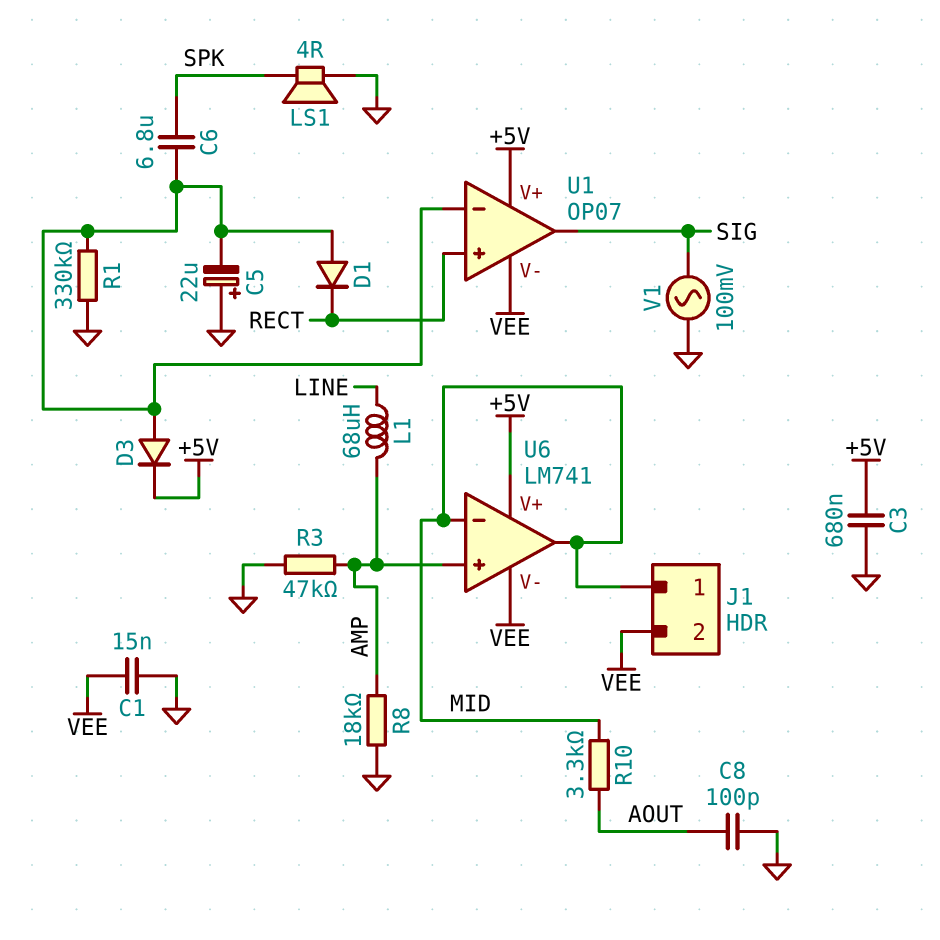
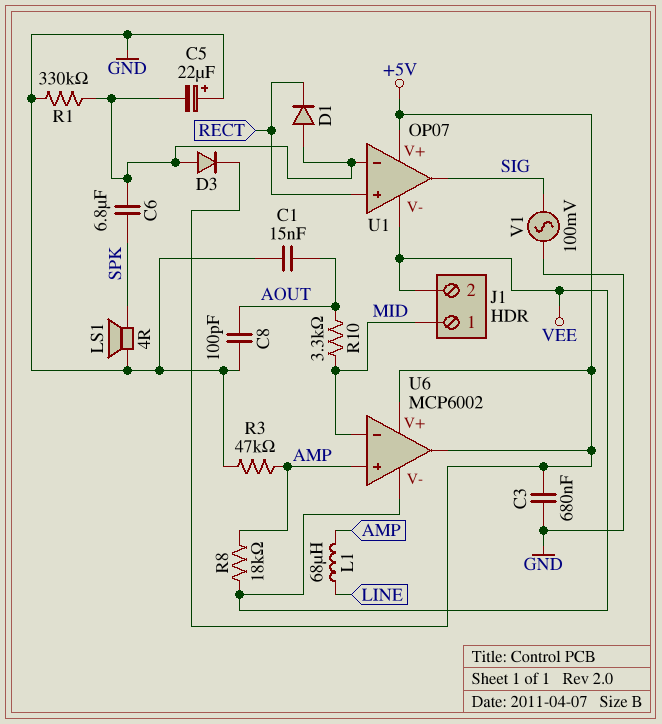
C1: 15nF (GND, VEE) -> 15nF (AOUT, GND)
R8: 18k (AMP, GND) -> 18k (AMP, VEE)
U6: LM741 -> MCP6002
U6 pin out: MID -> +5V

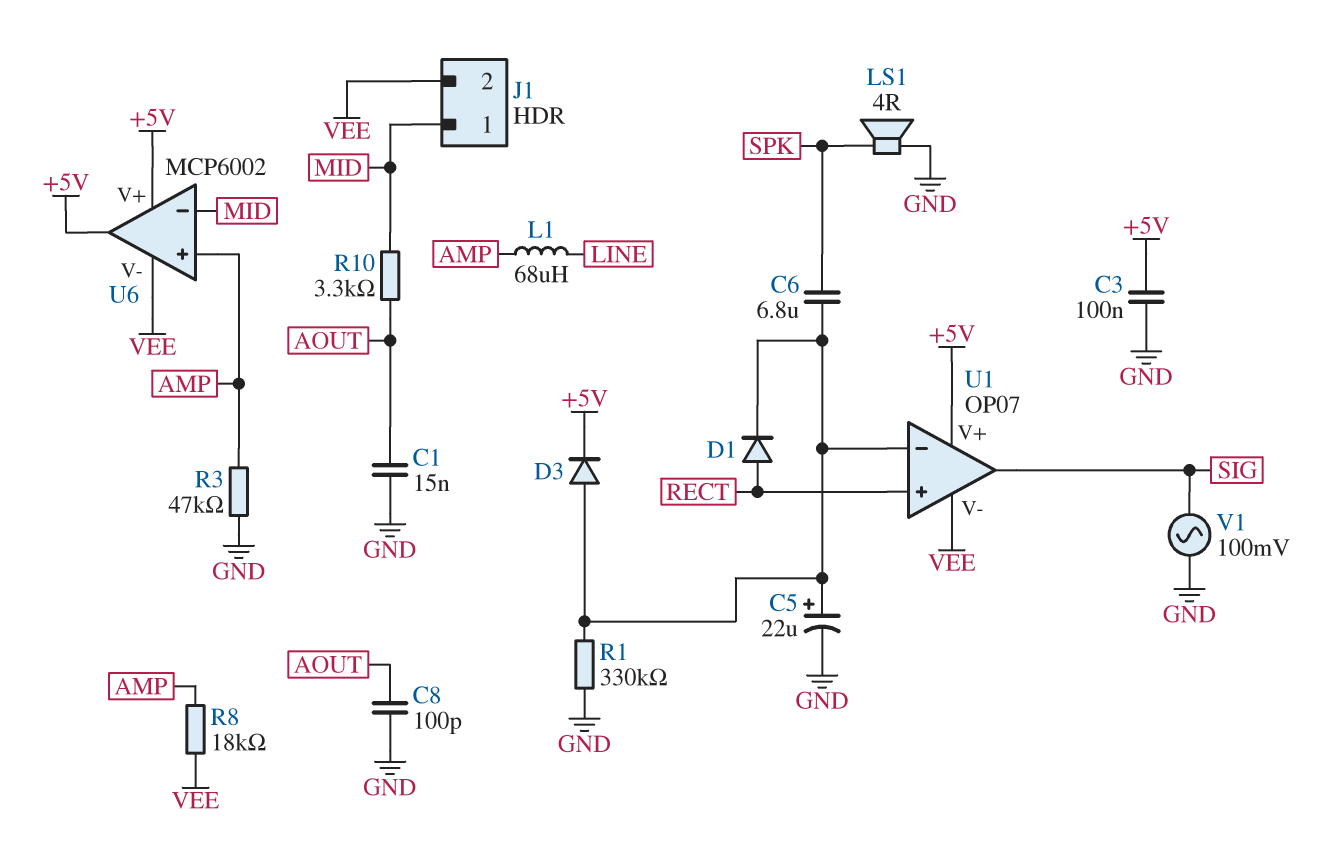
C3: 680nF (+5V, GND) -> 100nF (+5V, GND)
C5: 22uF (plus GND, minus U1/in-) -> 22uF (plus U1/in-, minus GND)
D1: diode (A U1/in-, K RECT) -> diode (A RECT, K U1/in-)

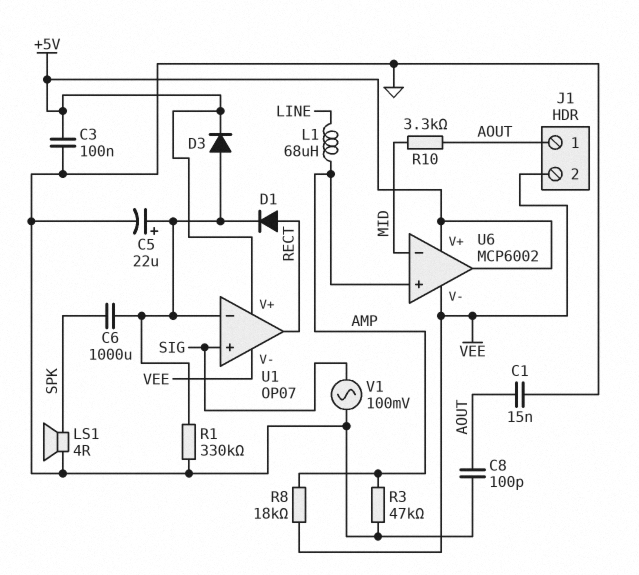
C6: 6.8uF (SPK, U1/in-) -> 1000uF (SPK, U1/in-)
J1 pin 1: MID -> AOUT
U1 pin in+: RECT -> SIG
U1 pin out: SIG -> RECT

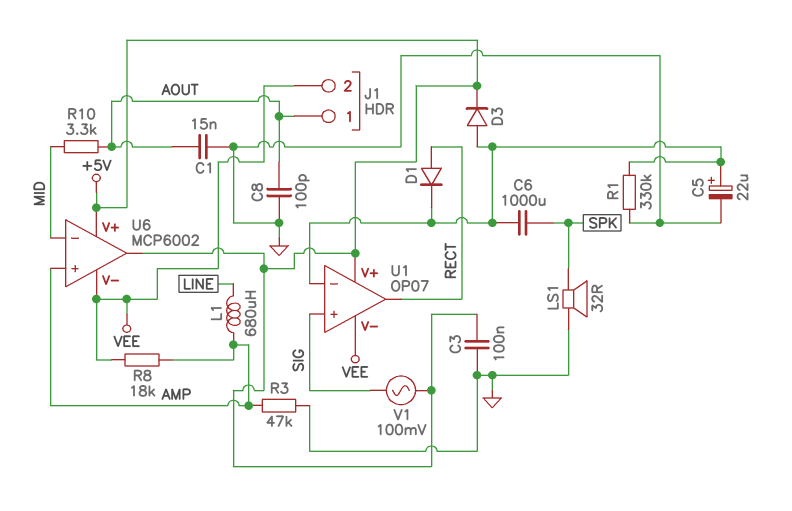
L1: 68uH (AMP, LINE) -> 680uH (AMP, LINE)
LS1: speaker 4R (GND, SPK) -> speaker 32R (GND, SPK)
V1: AC 100mV (GND, SIG) -> AC 100mV (+5V, SIG)

